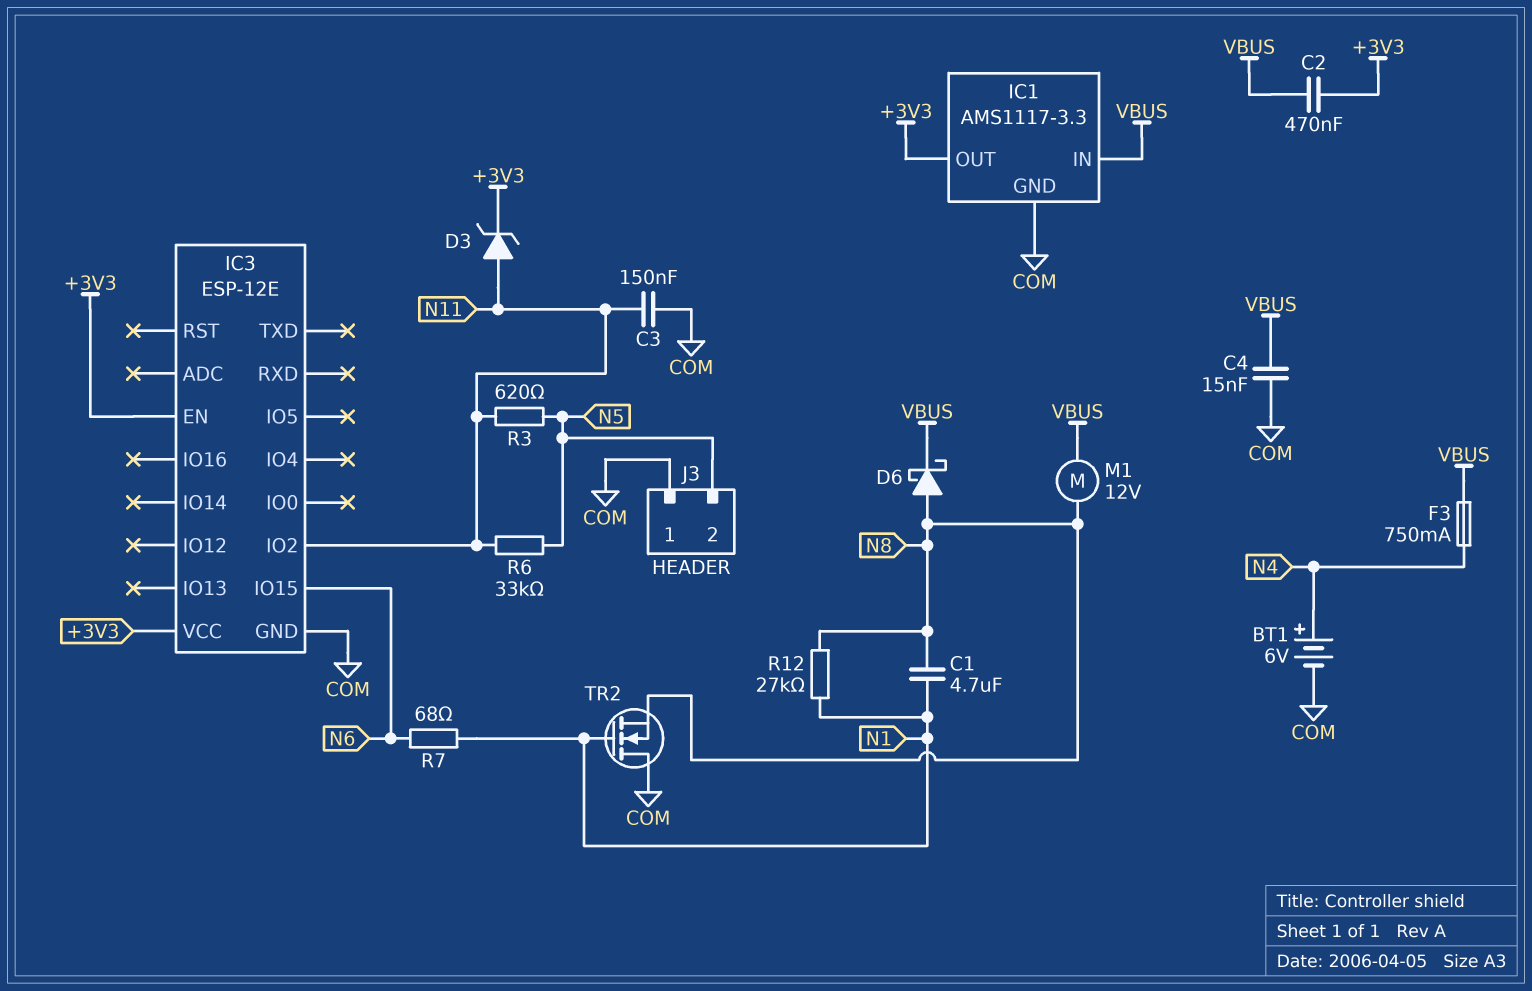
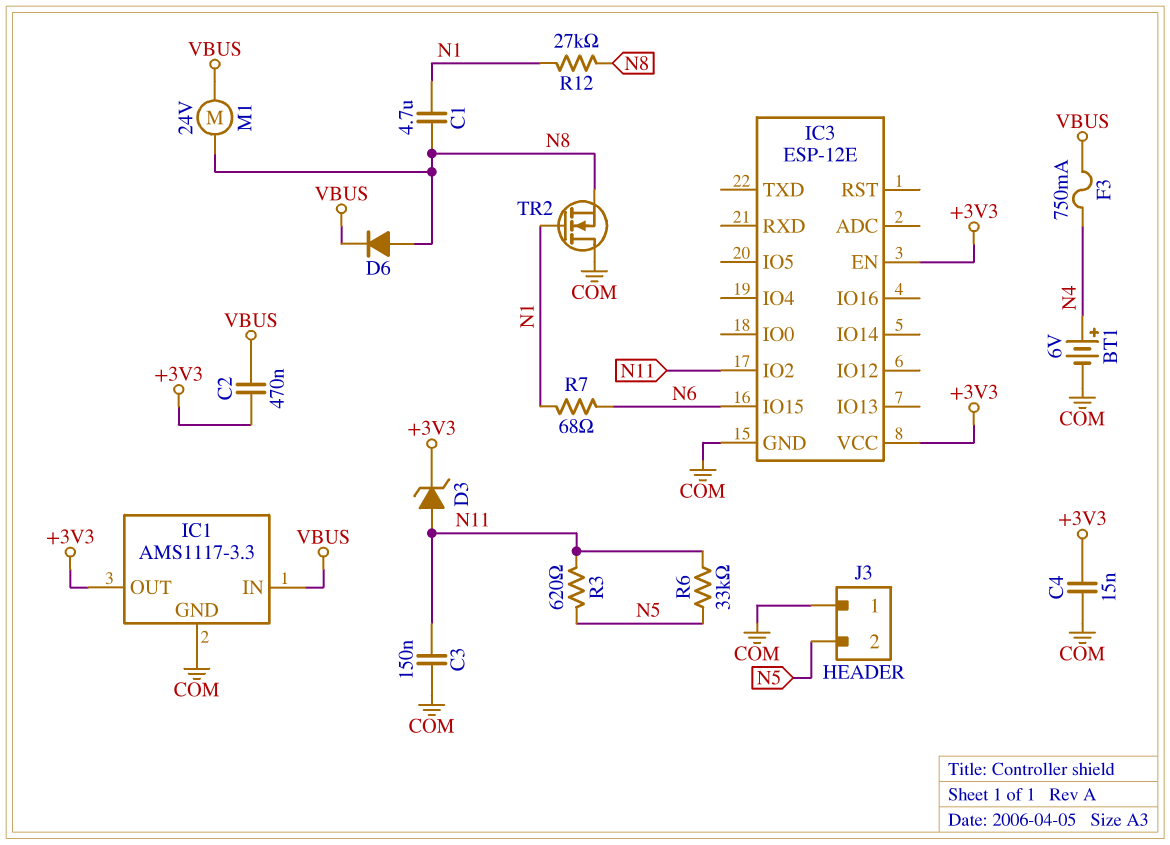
C4: 15nF (COM, VBUS) -> 15nF (+3V3, COM)
D6: schottky (A N8, K VBUS) -> diode (A N8, K VBUS)
M1: motor 12V (N8, VBUS) -> motor 24V (N8, VBUS)

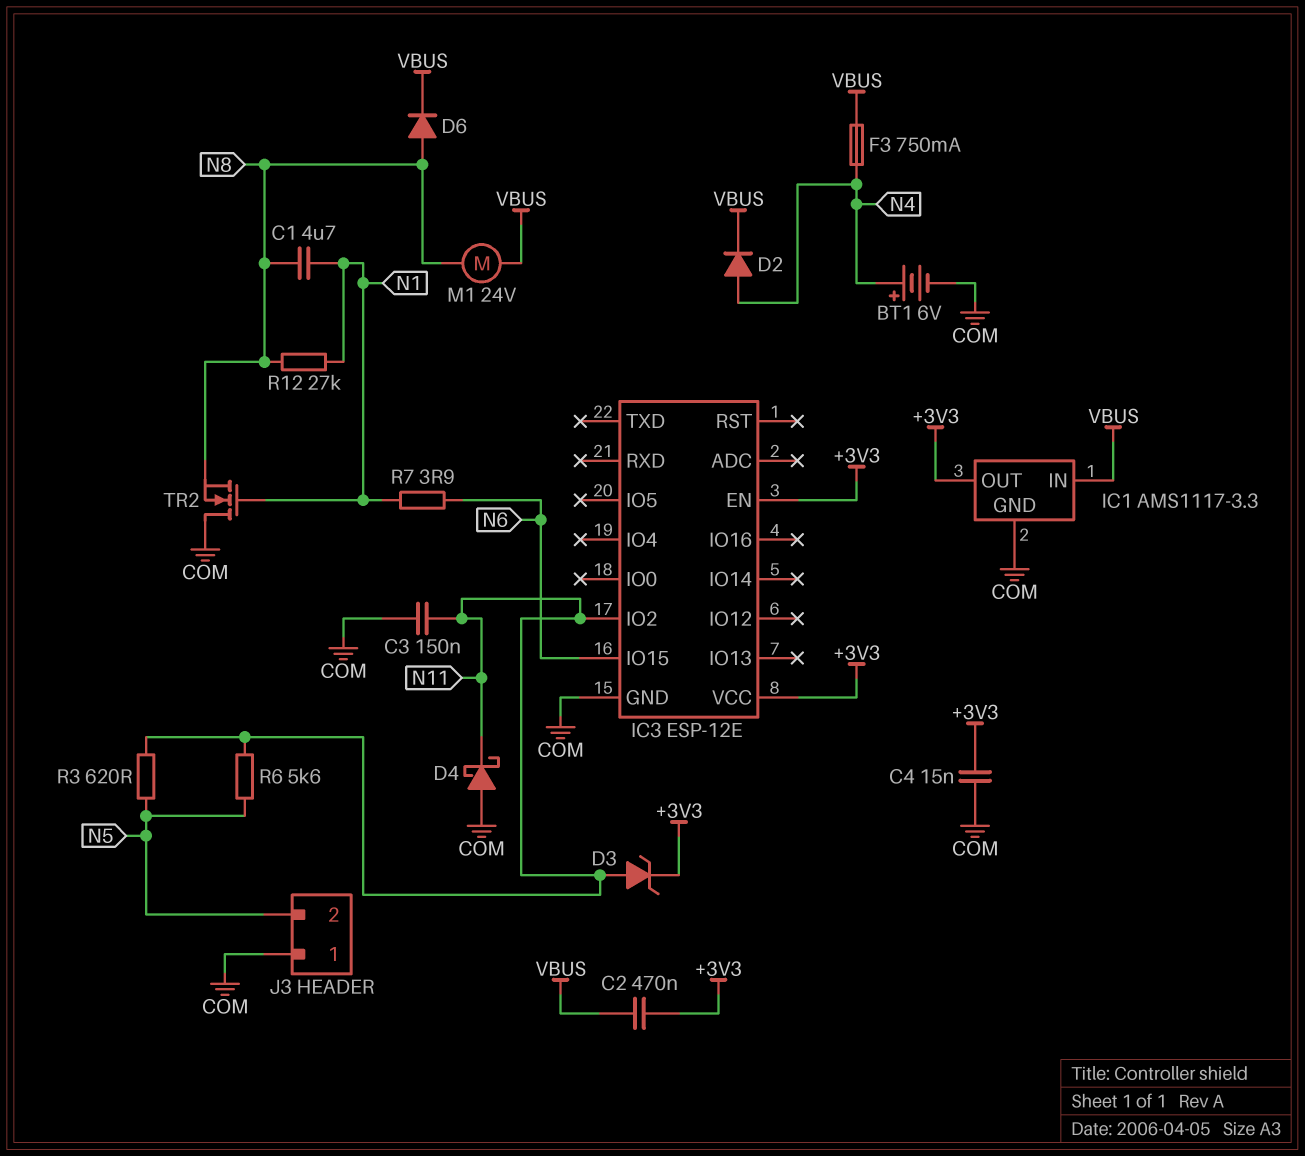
D2: none -> diode (A N4, K VBUS)
D4: none -> schottky (A COM, K N11)
R6: 33k (N5, N11) -> 5.6k (N5, N11)
R7: 68 (N1, N6) -> 3.9 (N1, N6)

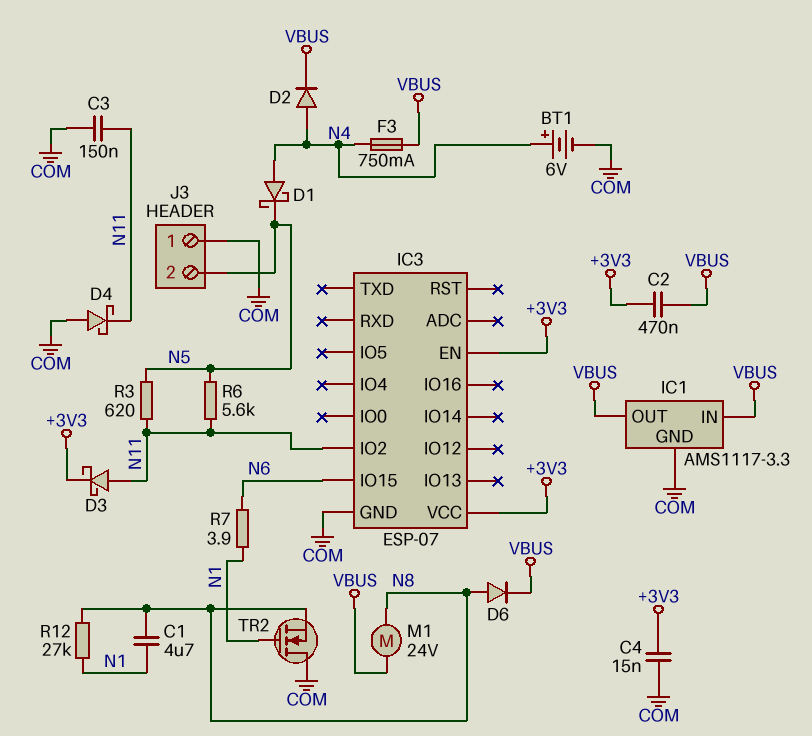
D1: none -> schottky (A N4, K N5)
D3: zener (A N11, K +3V3) -> schottky (A N11, K +3V3)
IC1 pin OUT: +3V3 -> VBUS
IC3: ESP-12E -> ESP-07

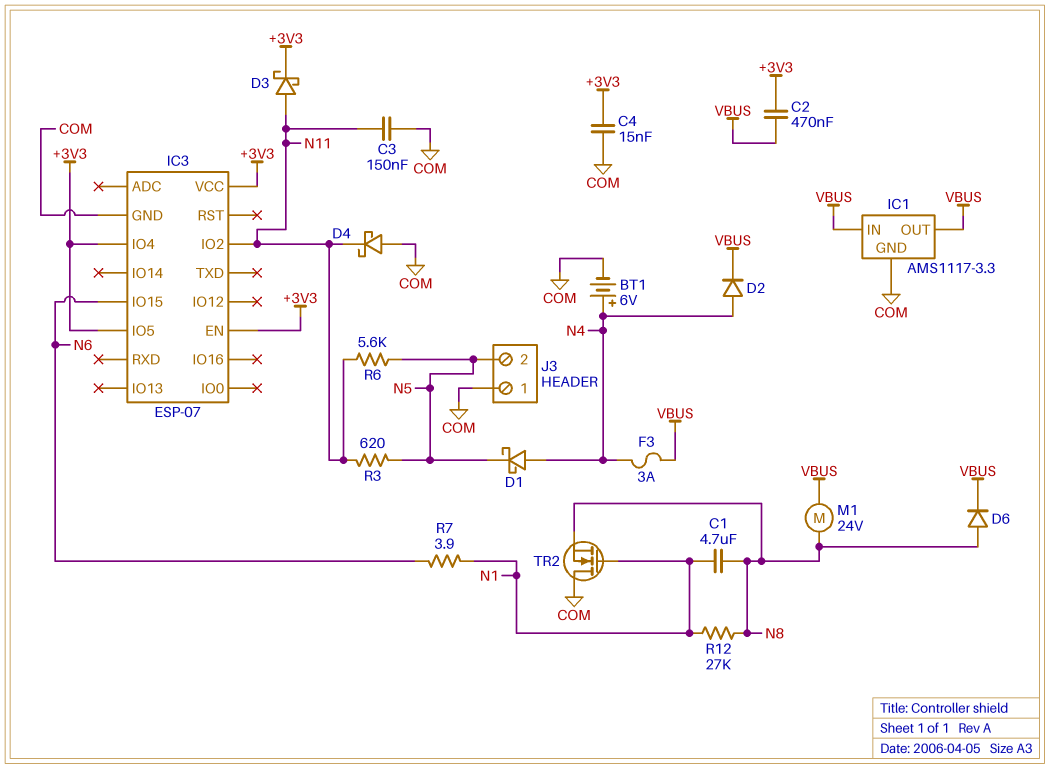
F3: 750mA (N4, VBUS) -> 3A (N4, VBUS)
IC3 pin IO4: none -> +3V3
IC3 pin IO5: none -> +3V3

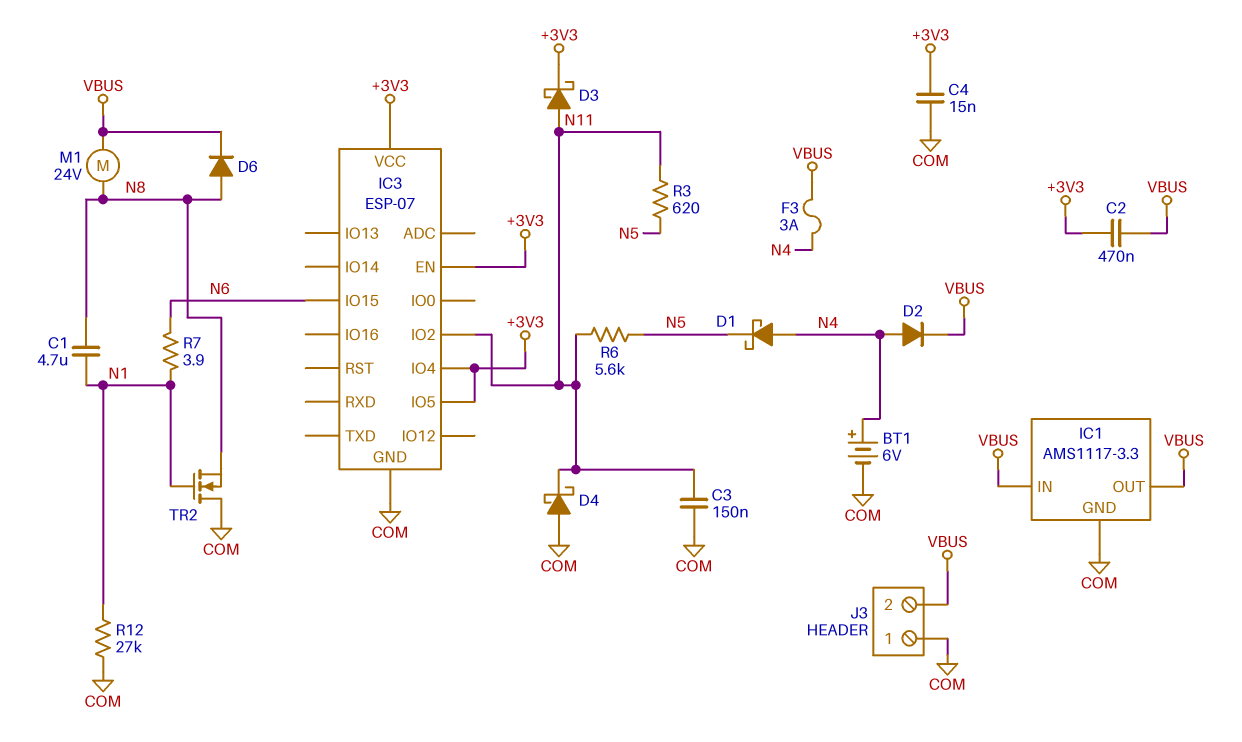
J3 pin 2: N5 -> VBUS
R12: 27k (N1, N8) -> 27k (COM, N1)

